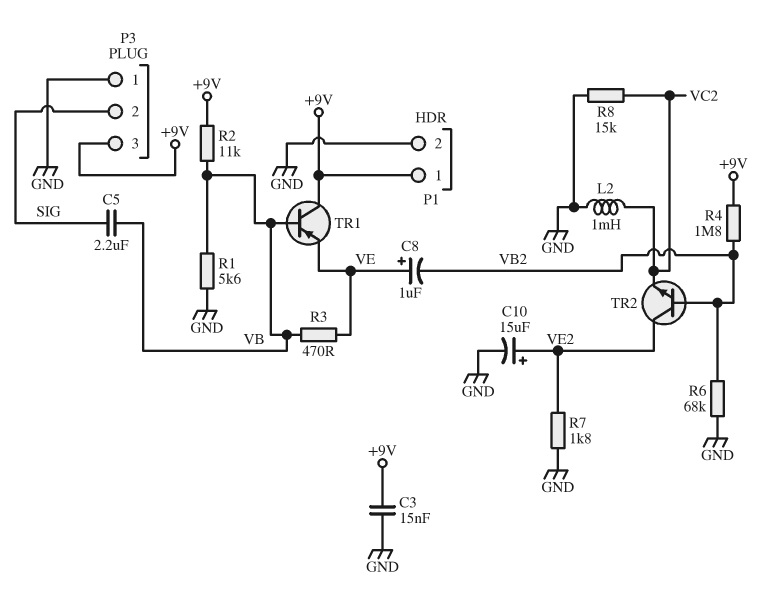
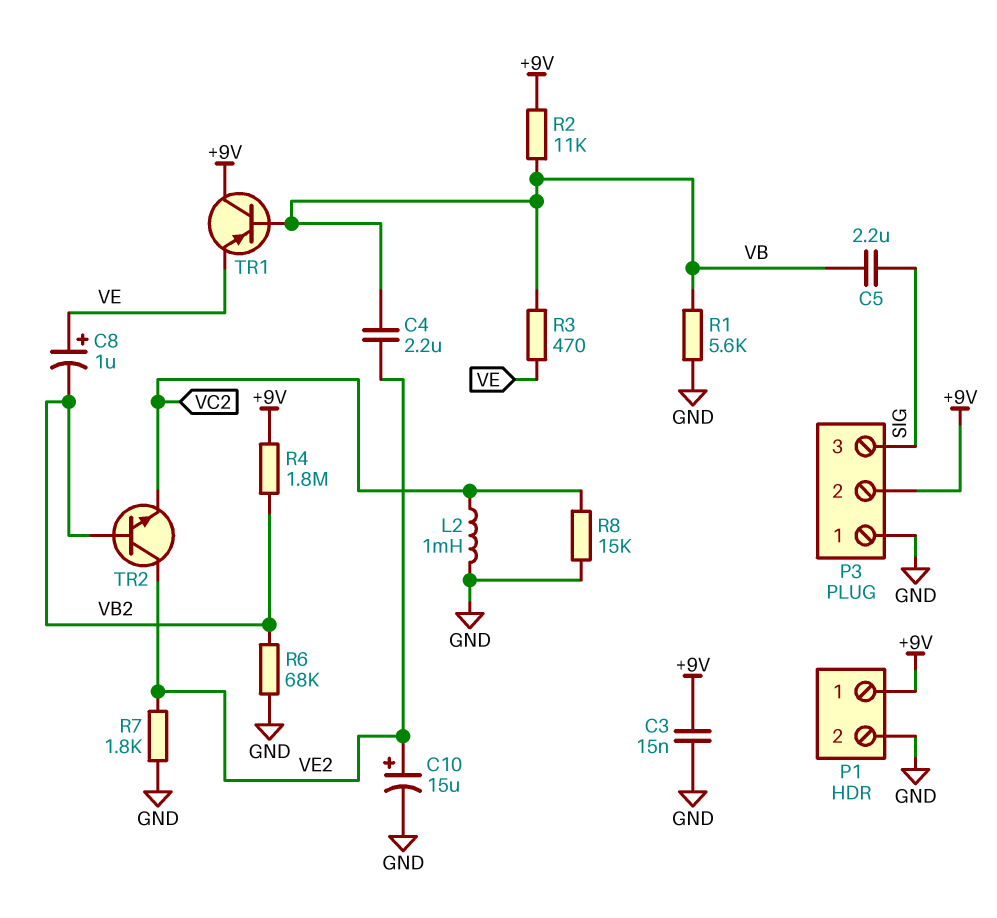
C4: none -> 2.2uF (VB, VE2)
P3 pin 2: SIG -> +9V
P3 pin 3: +9V -> SIG

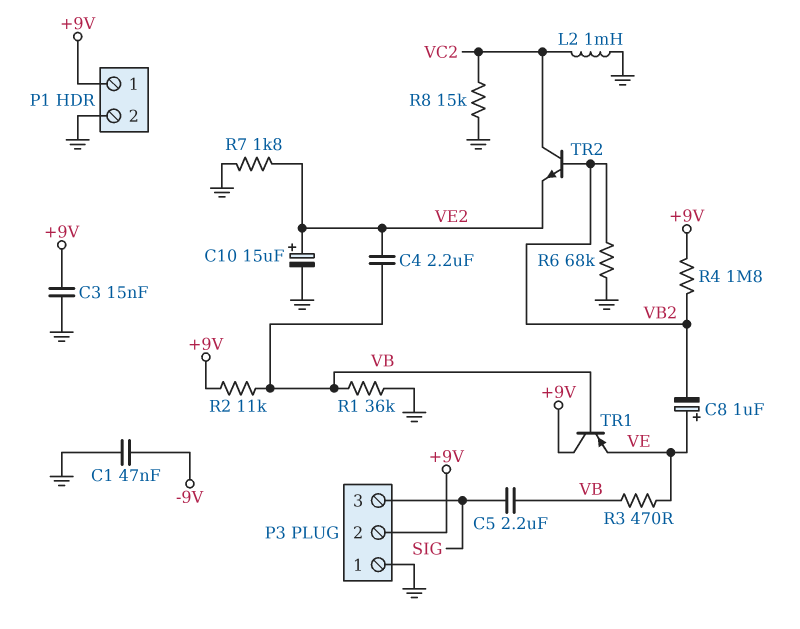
C1: none -> 47nF (-9V, GND)
R1: 5.6k (GND, VB) -> 36k (GND, VB)
TR2: NPN (B VB2, C VE2, E VC2) -> NPN (B VB2, C VC2, E VE2)

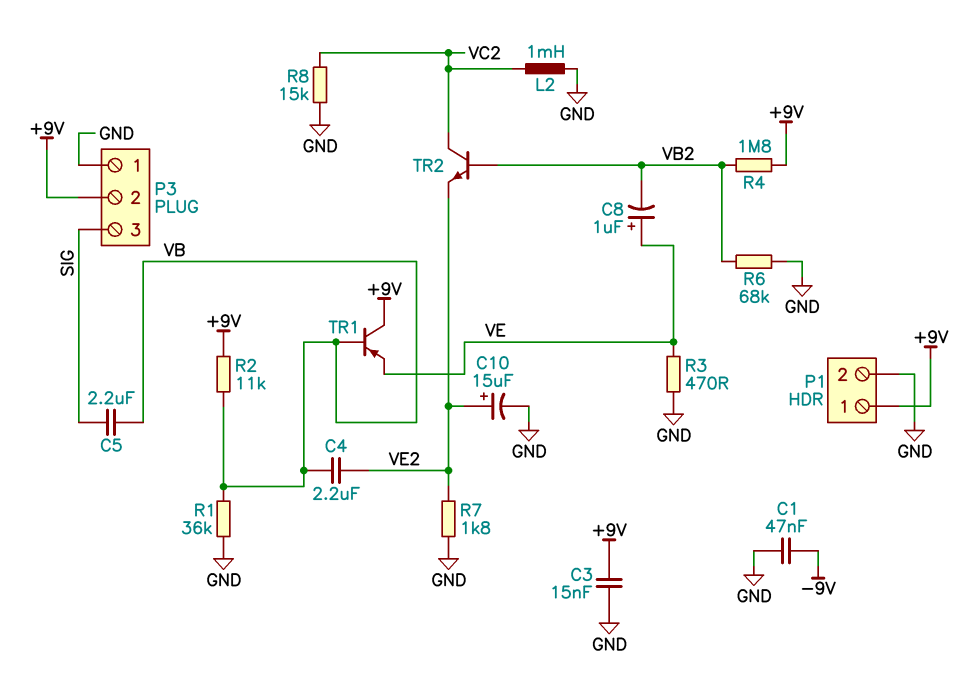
R3: 470 (VB, VE) -> 470 (GND, VE)

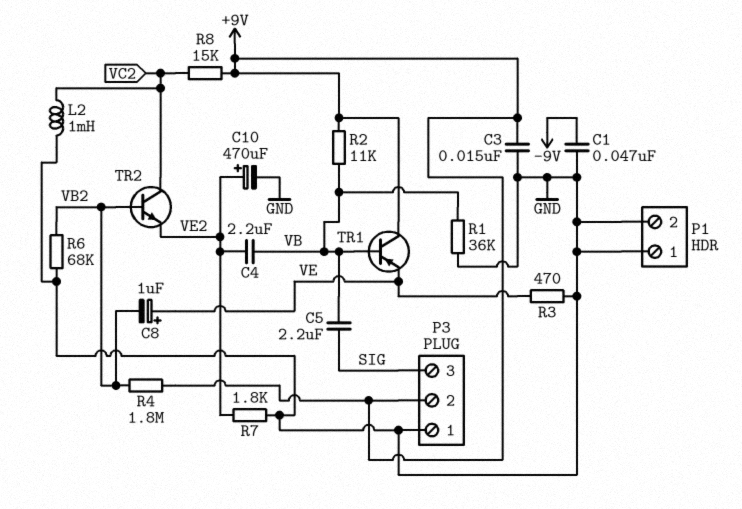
C10: 15uF (plus VE2, minus GND) -> 470uF (plus VE2, minus GND)
P1 pin 1: +9V -> GND
R8: 15k (GND, VC2) -> 15k (+9V, VC2)

